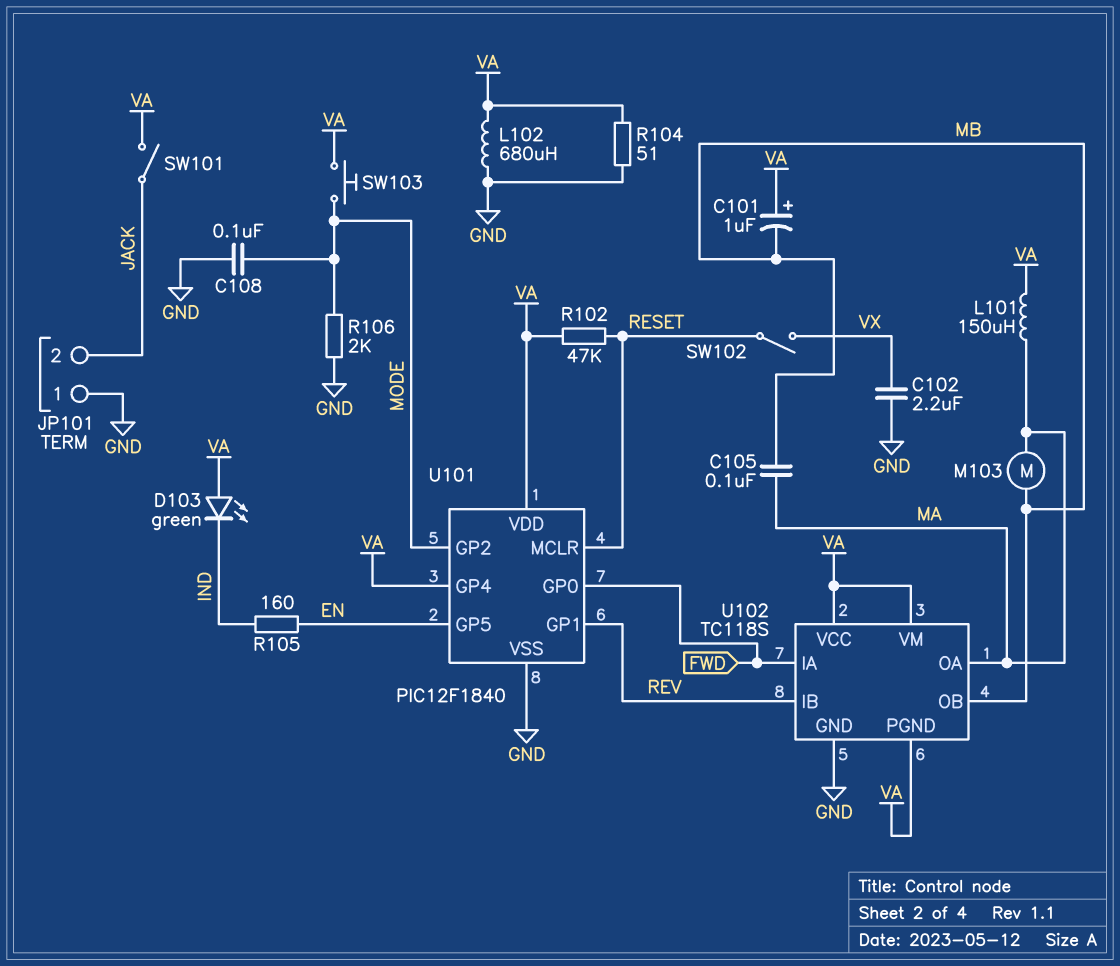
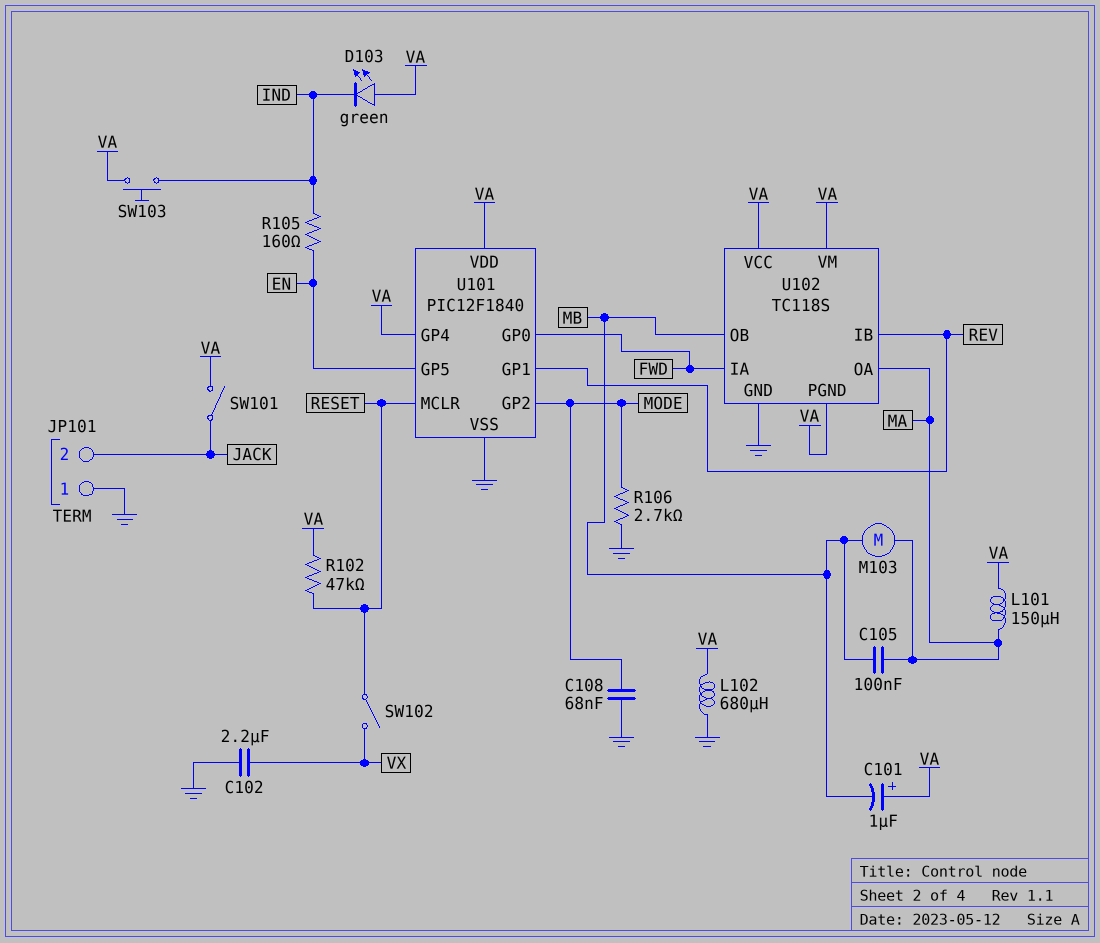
C108: 100nF (GND, MODE) -> 68nF (GND, MODE)
R104: 51 (GND, VA) -> none
R106: 2k (GND, MODE) -> 2.7k (GND, MODE)
SW103: button (MODE, VA) -> button (IND, VA)

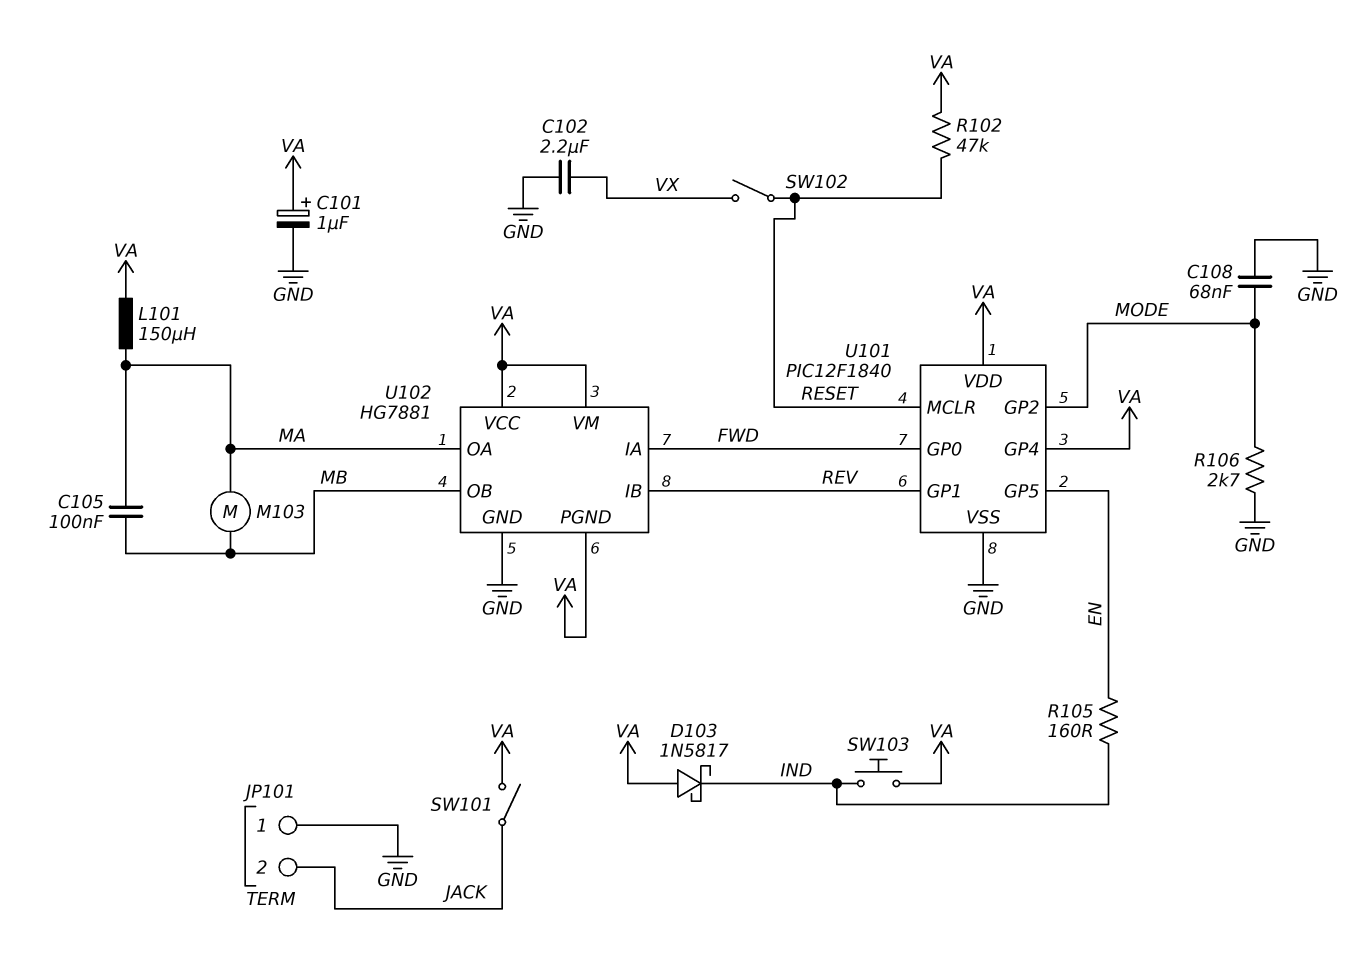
C101: 1uF (plus VA, minus MB) -> 1uF (plus VA, minus GND)
D103: LED green (A VA, K IND) -> schottky 1N5817 (A VA, K IND)
L102: 680uH (GND, VA) -> none
U102: TC118S -> HG7881

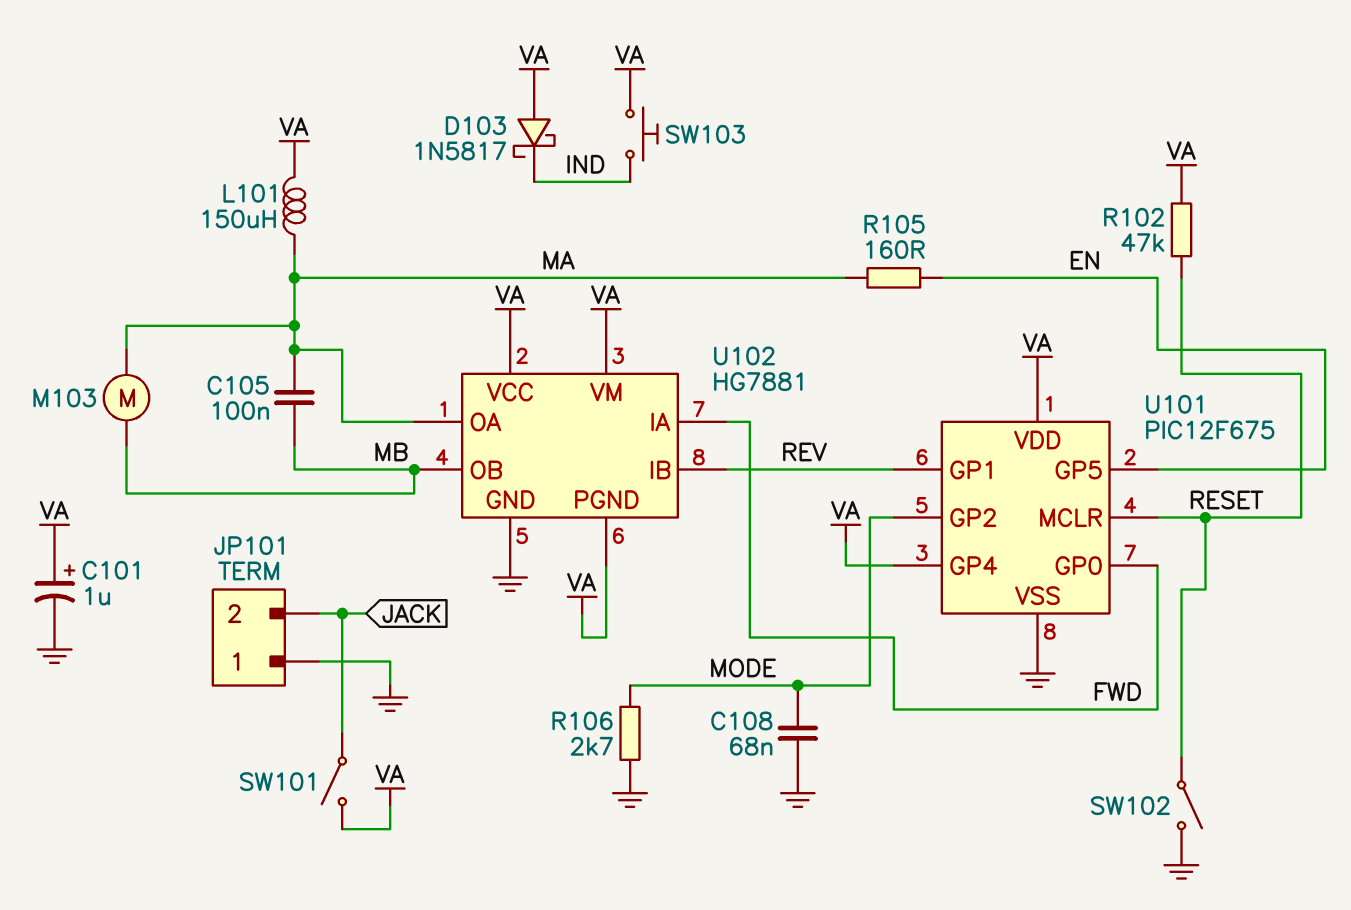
C102: 2.2uF (GND, VX) -> none
R105: 160 (EN, IND) -> 160 (EN, MA)
SW102: switch (RESET, VX) -> switch (GND, RESET)
U101: PIC12F1840 -> PIC12F675

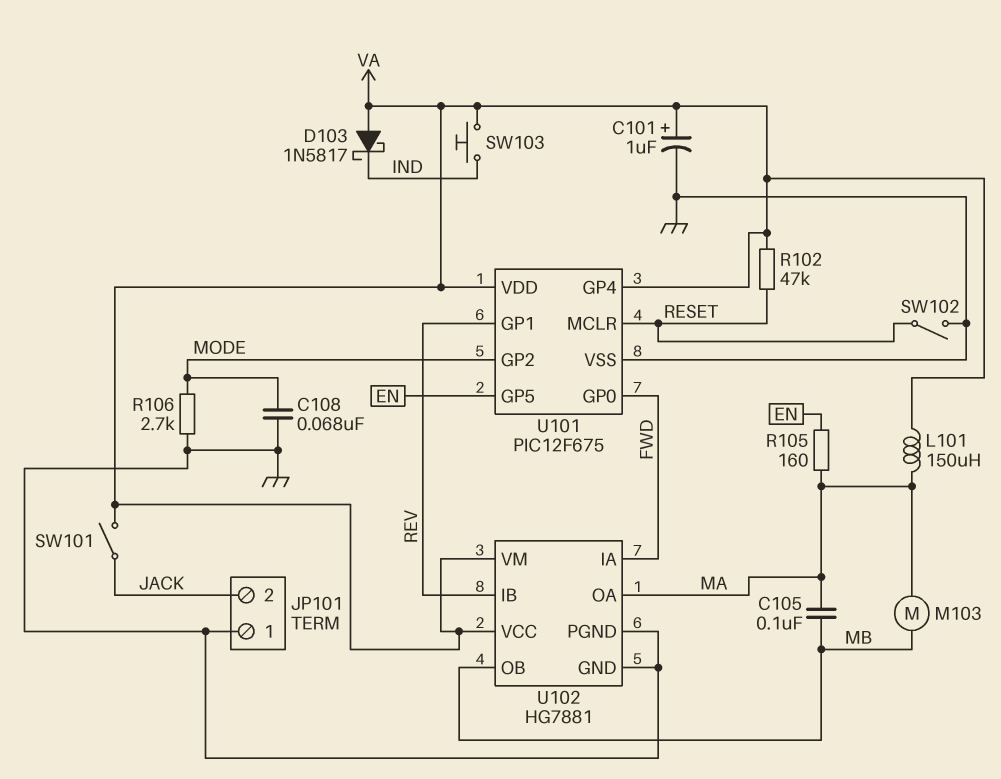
U102 pin PGND: VA -> GND

